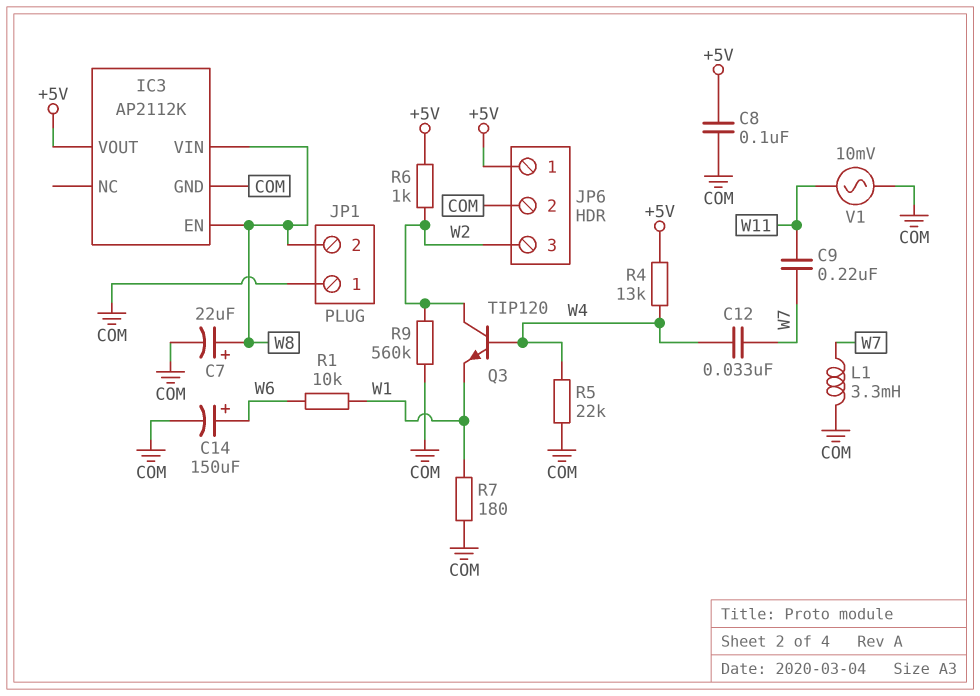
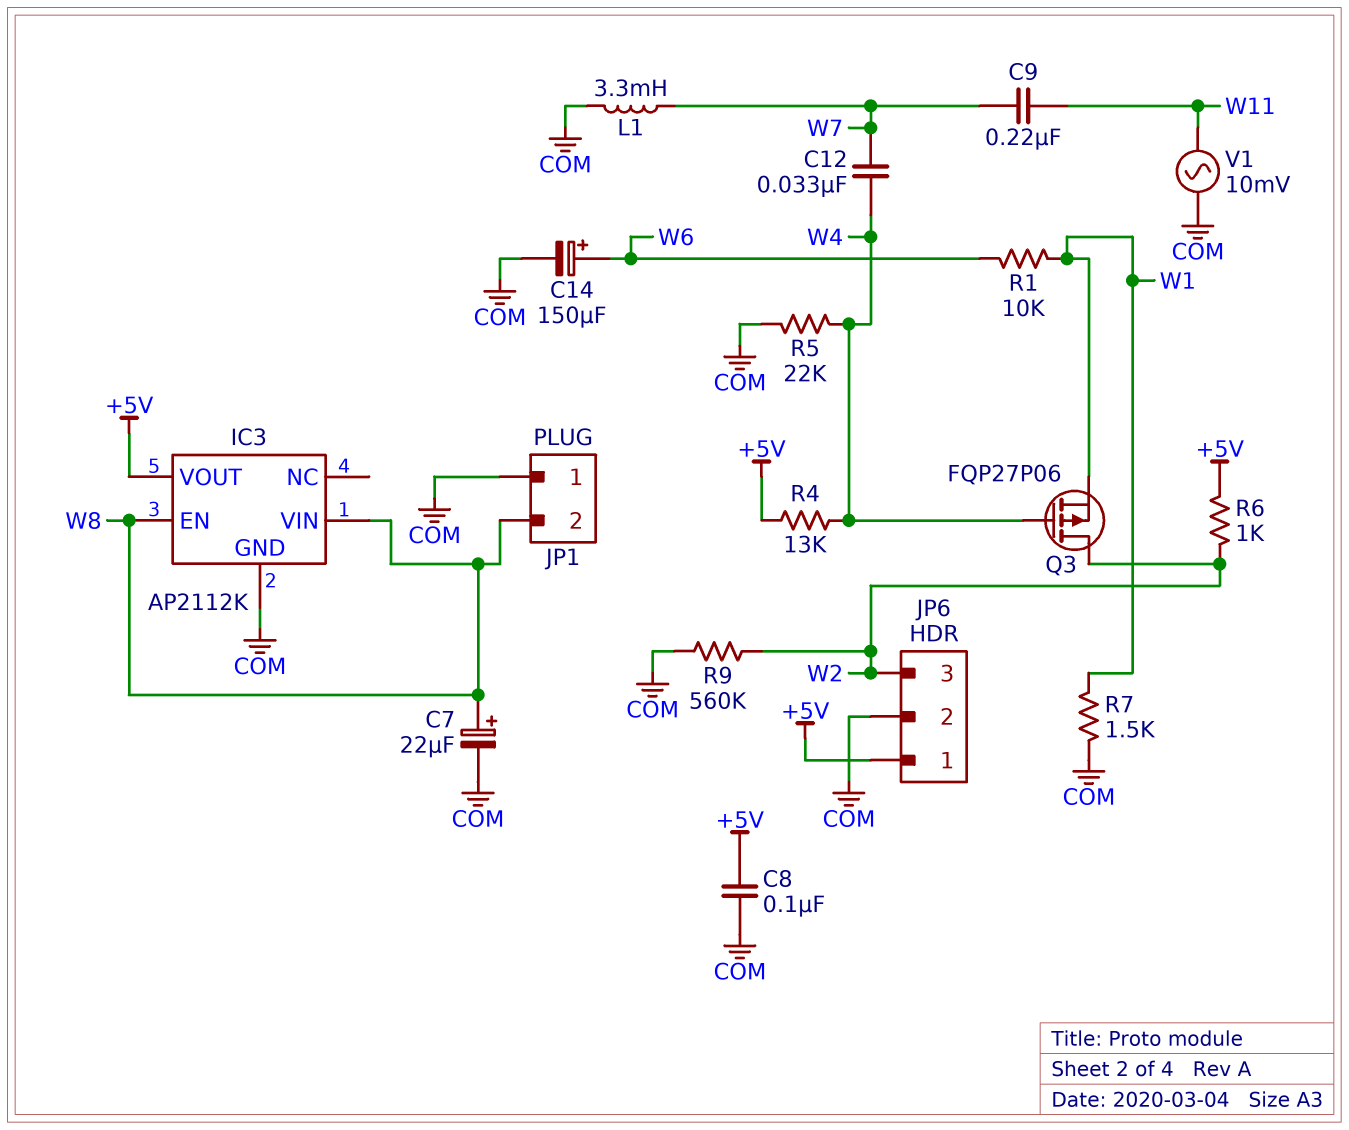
Q3: NPN TIP120 (B W4, C W2, E W1) -> PMOS FQP27P06 (G W4, D W2, S W1)
R7: 180 (COM, W1) -> 1.5k (COM, W1)

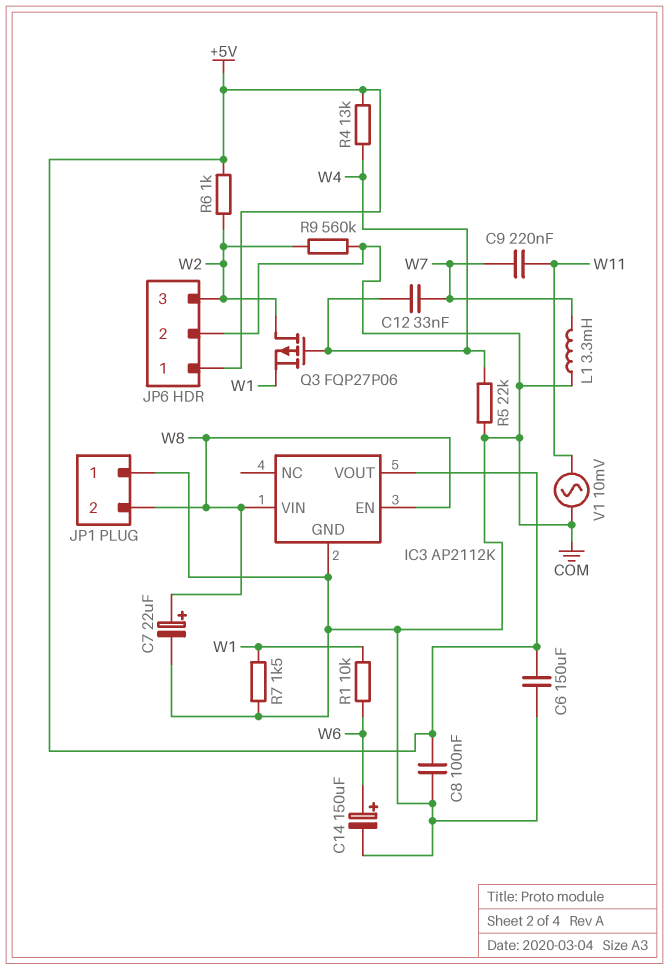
C6: none -> 150uF (+5V, COM)

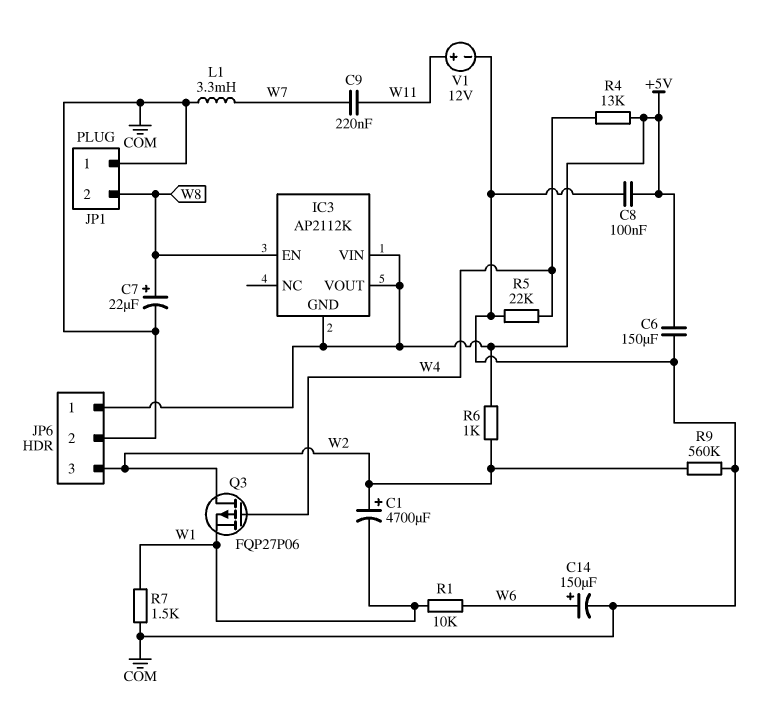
C1: none -> 4700uF (plus W2, minus W1)
C12: 33nF (W4, W7) -> none
IC3 pin GND: COM -> +5V
IC3 pin VIN: W8 -> +5V
V1: AC 10mV (COM, W11) -> 12V (plus W11, minus COM)

